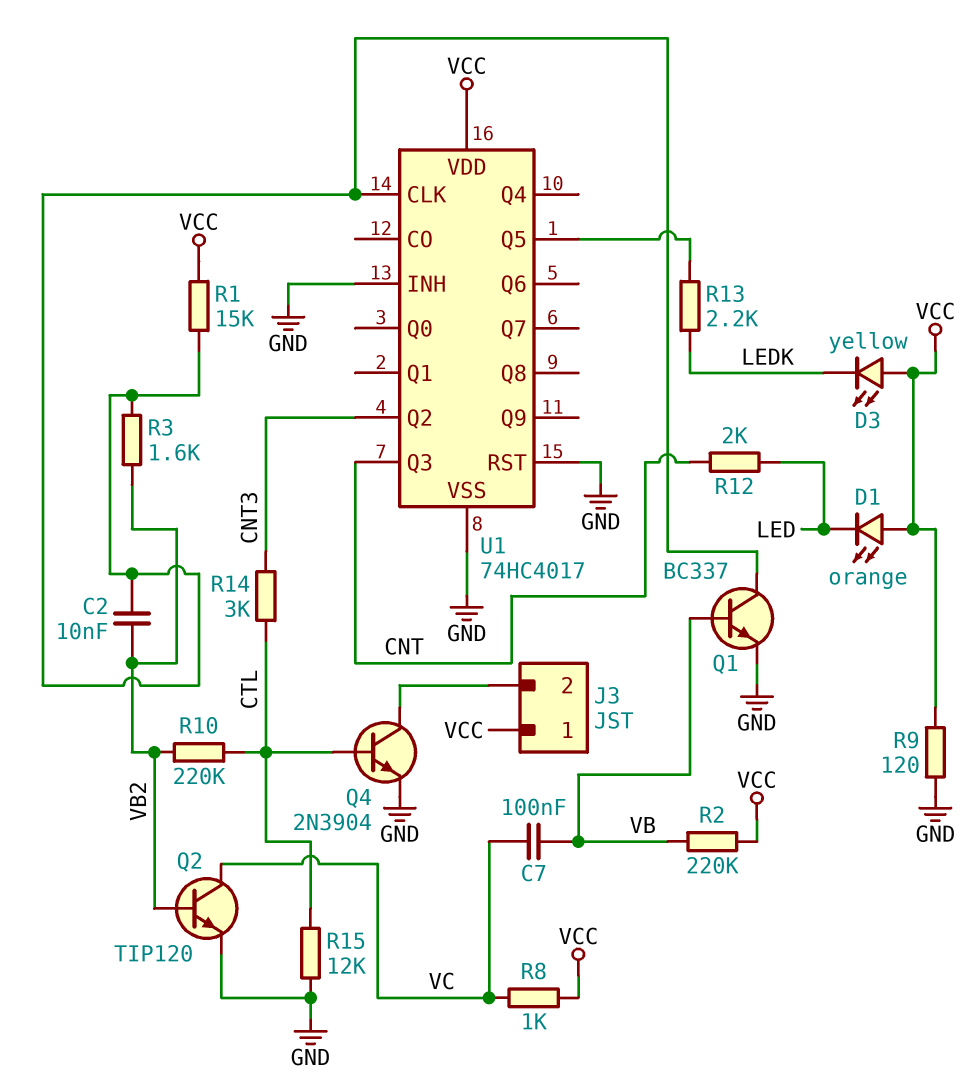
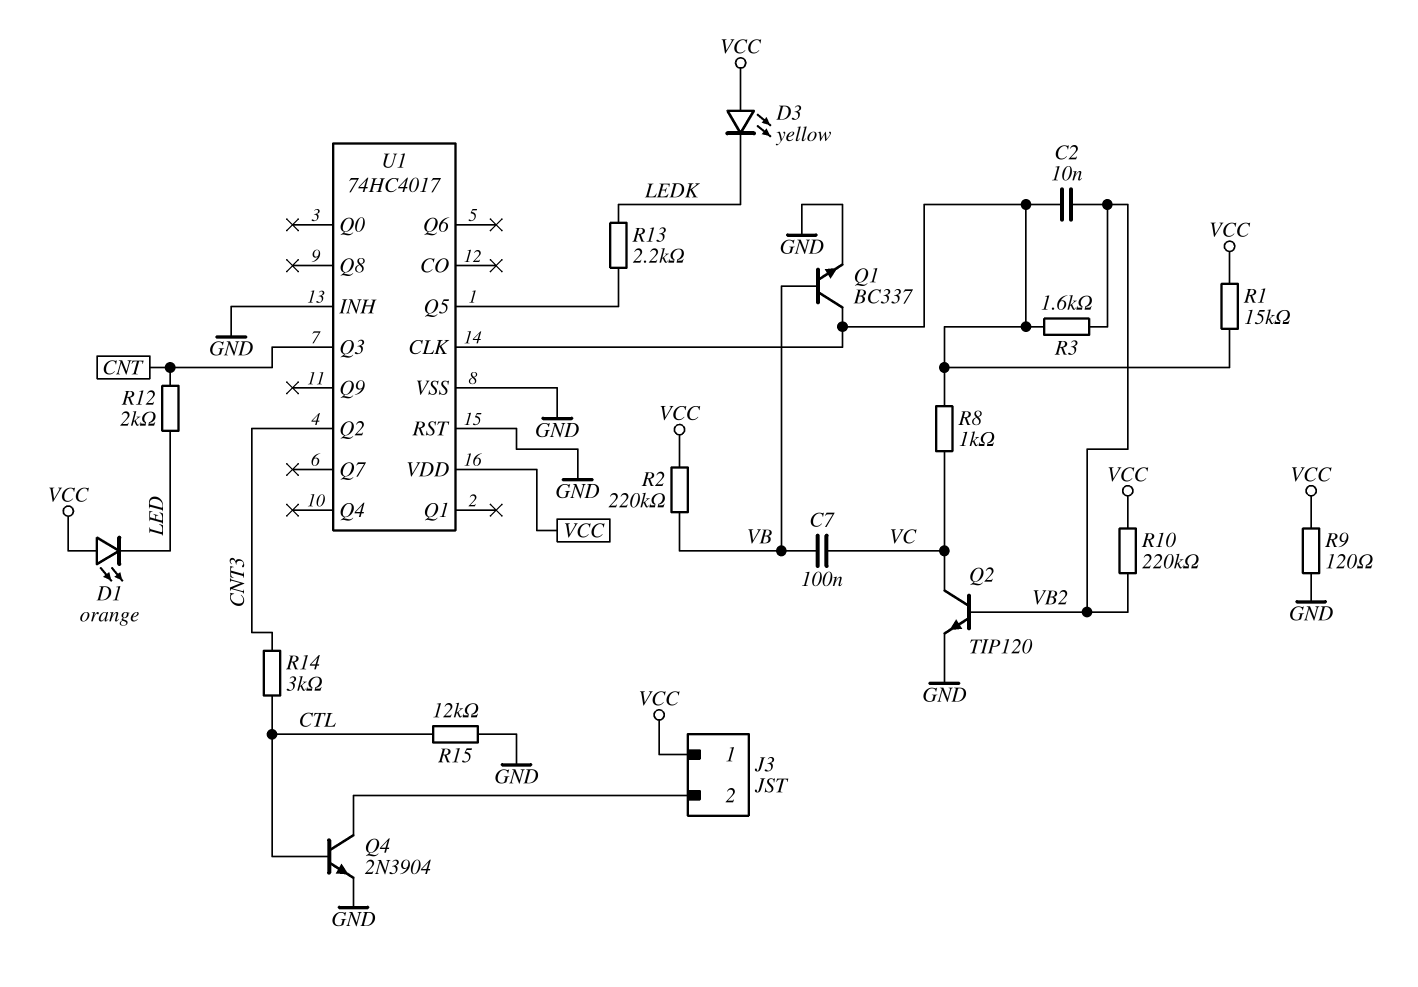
R8: 1k (VC, VCC) -> 1k (U1/CLK, VC)
R10: 220k (CTL, VB2) -> 220k (VB2, VCC)

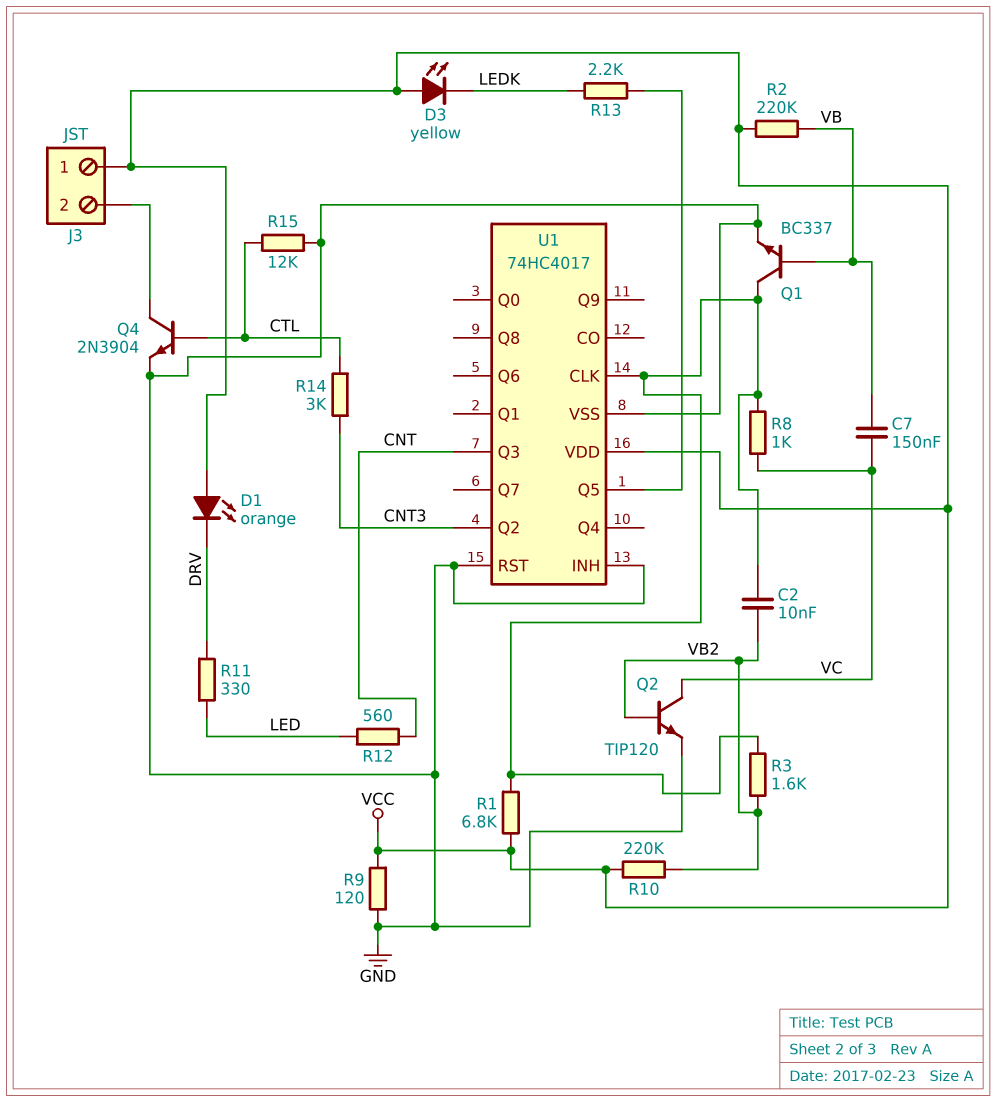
C7: 100nF (VB, VC) -> 150nF (VB, VC)
D1: LED orange (A VCC, K LED) -> LED orange (A VCC, K DRV)
R1: 15k (U1/CLK, VCC) -> 6.8k (U1/CLK, VCC)
R11: none -> 330 (DRV, LED)
R12: 2k (CNT, LED) -> 560 (CNT, LED)

